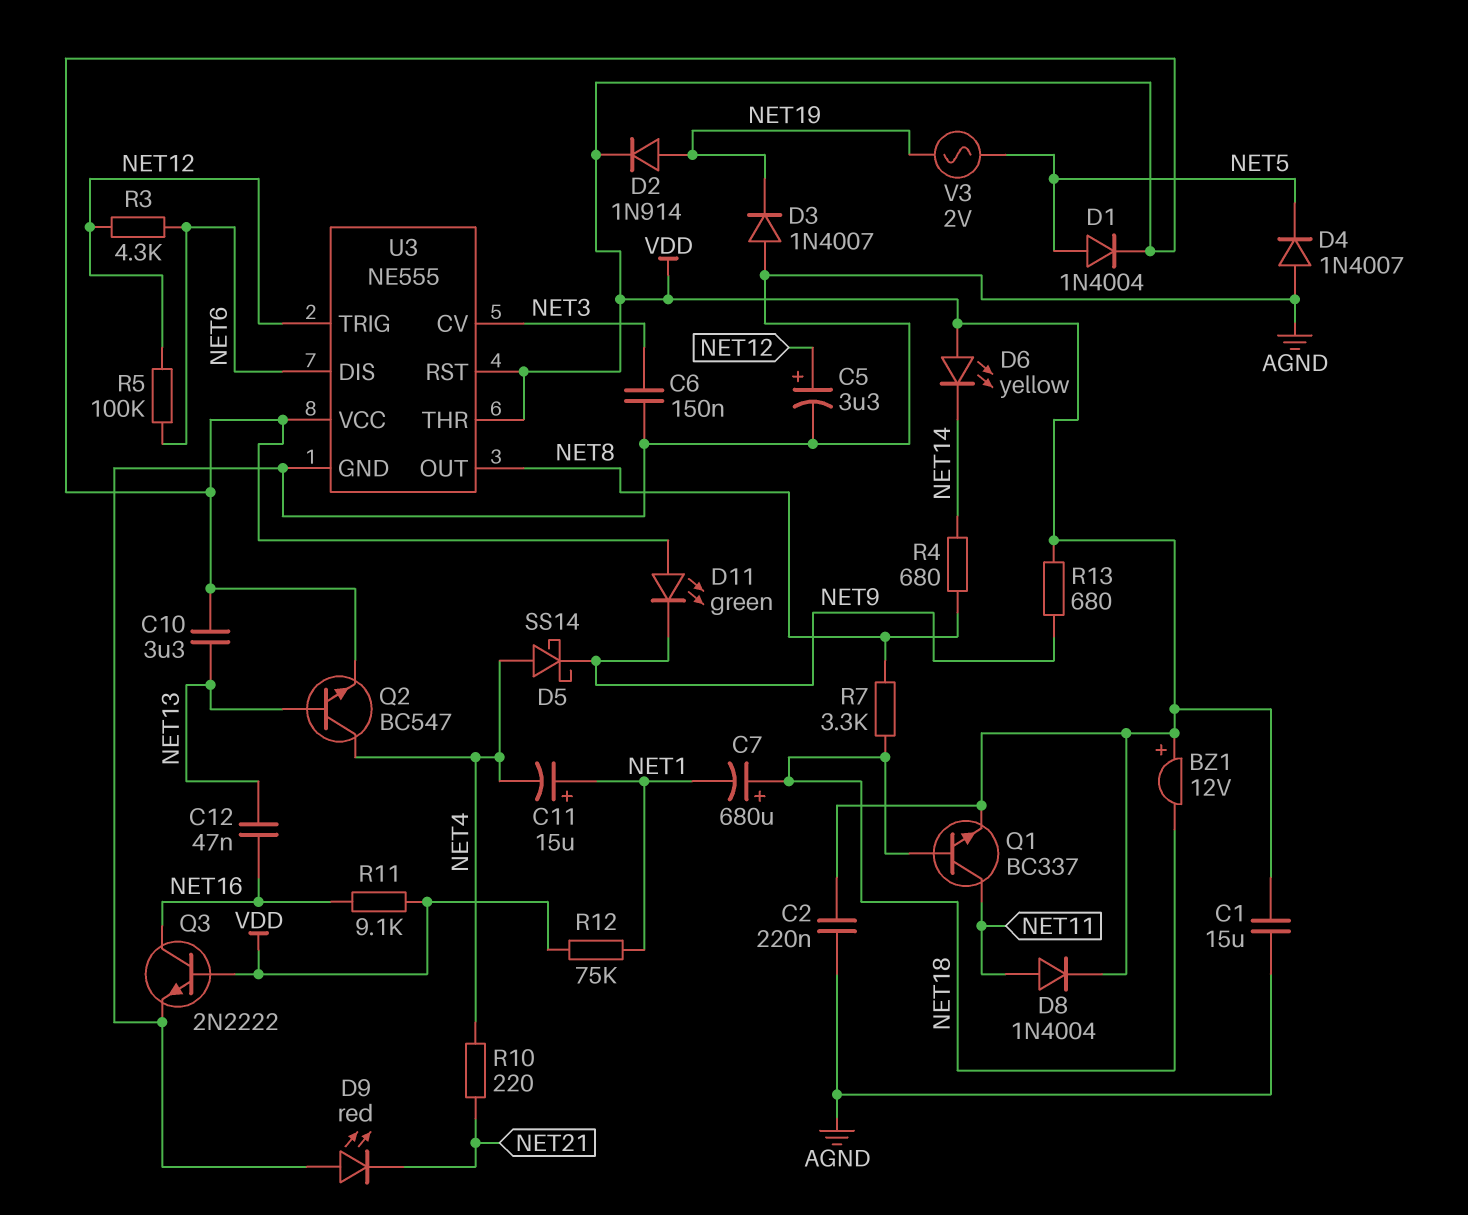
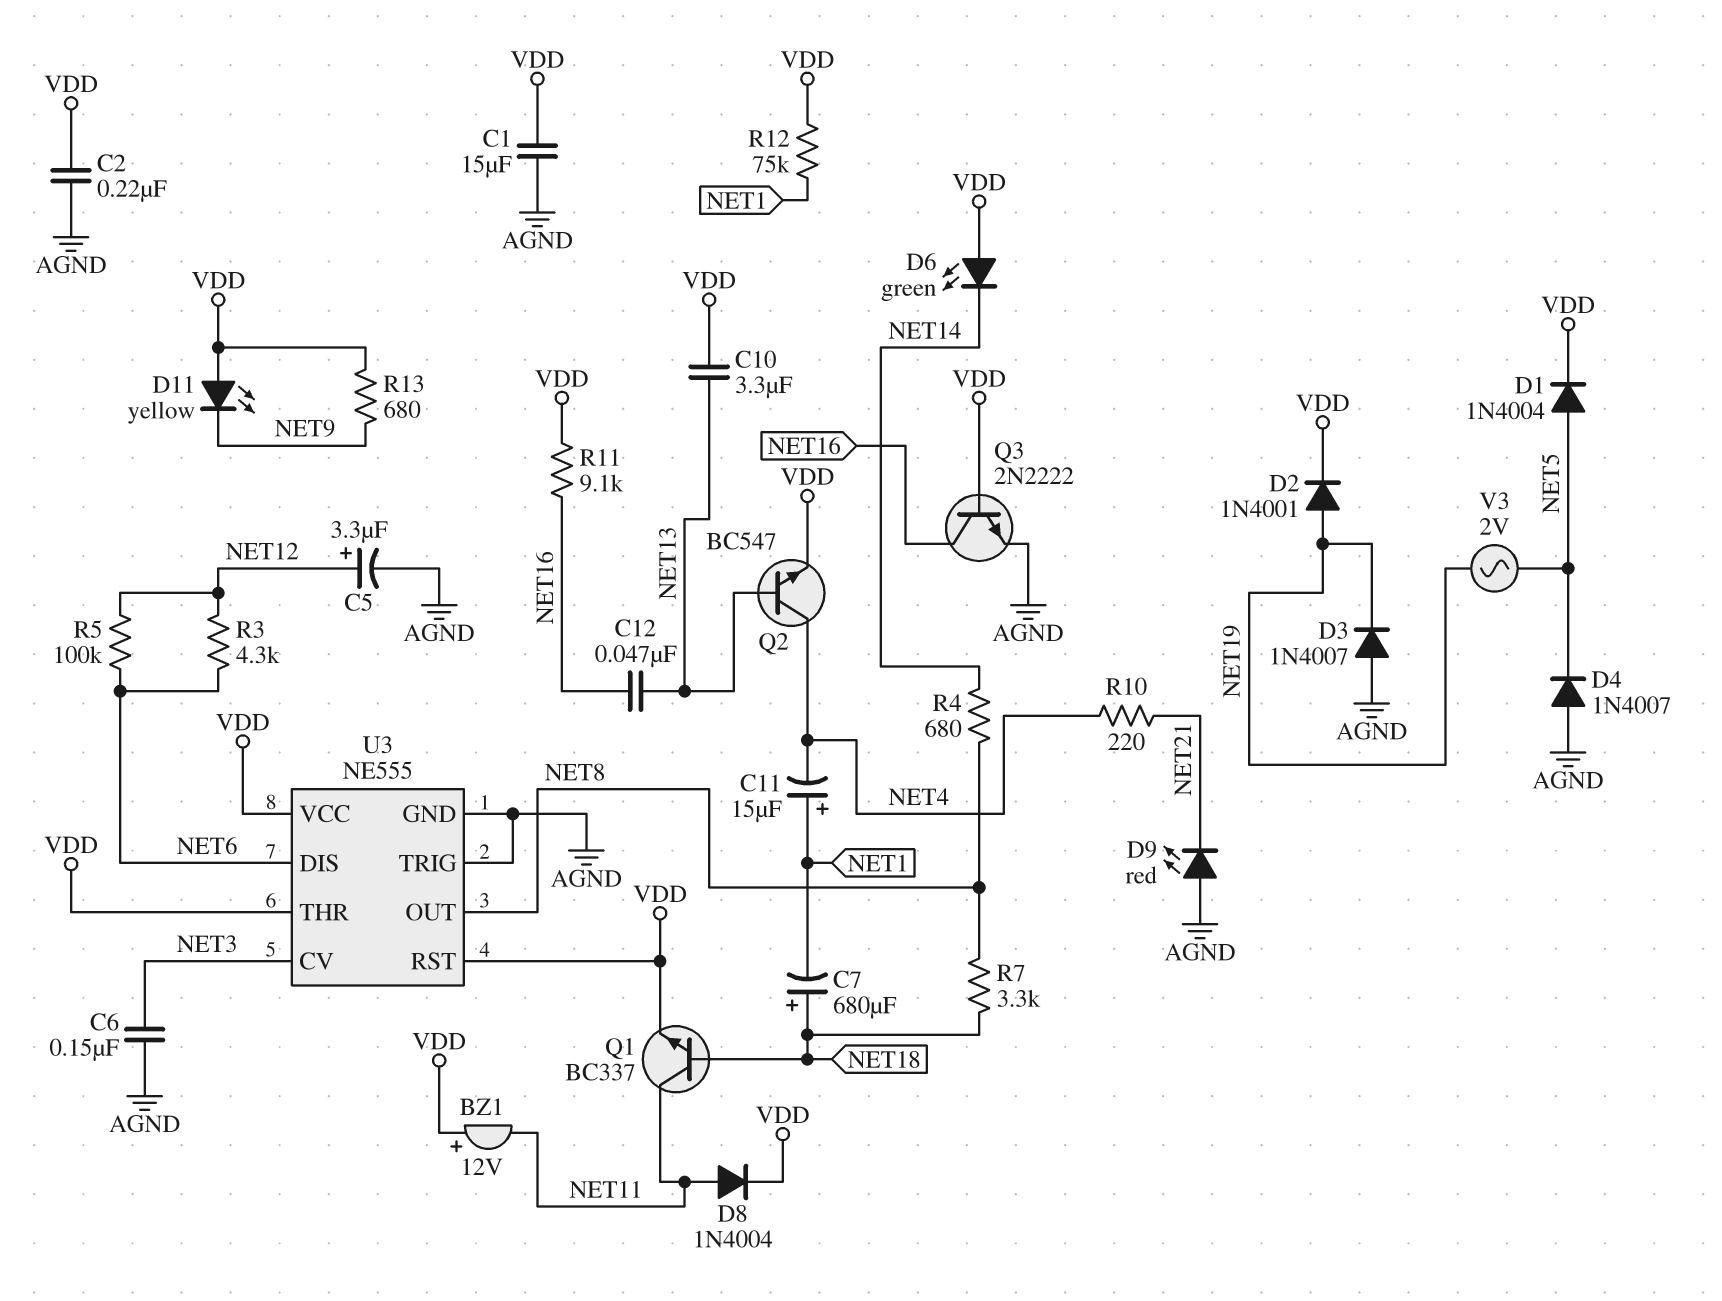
BZ1: buzzer 12V (plus VDD, minus NET18) -> buzzer 12V (plus VDD, minus NET11)
D2: diode 1N914 (A NET19, K VDD) -> diode 1N4001 (A NET19, K VDD)
D5: schottky SS14 (A NET4, K NET9) -> none
D6: LED yellow (A VDD, K NET14) -> LED green (A VDD, K NET14)
D11: LED green (A VDD, K NET9) -> LED yellow (A VDD, K NET9)
U3 pin TRIG: NET12 -> AGND

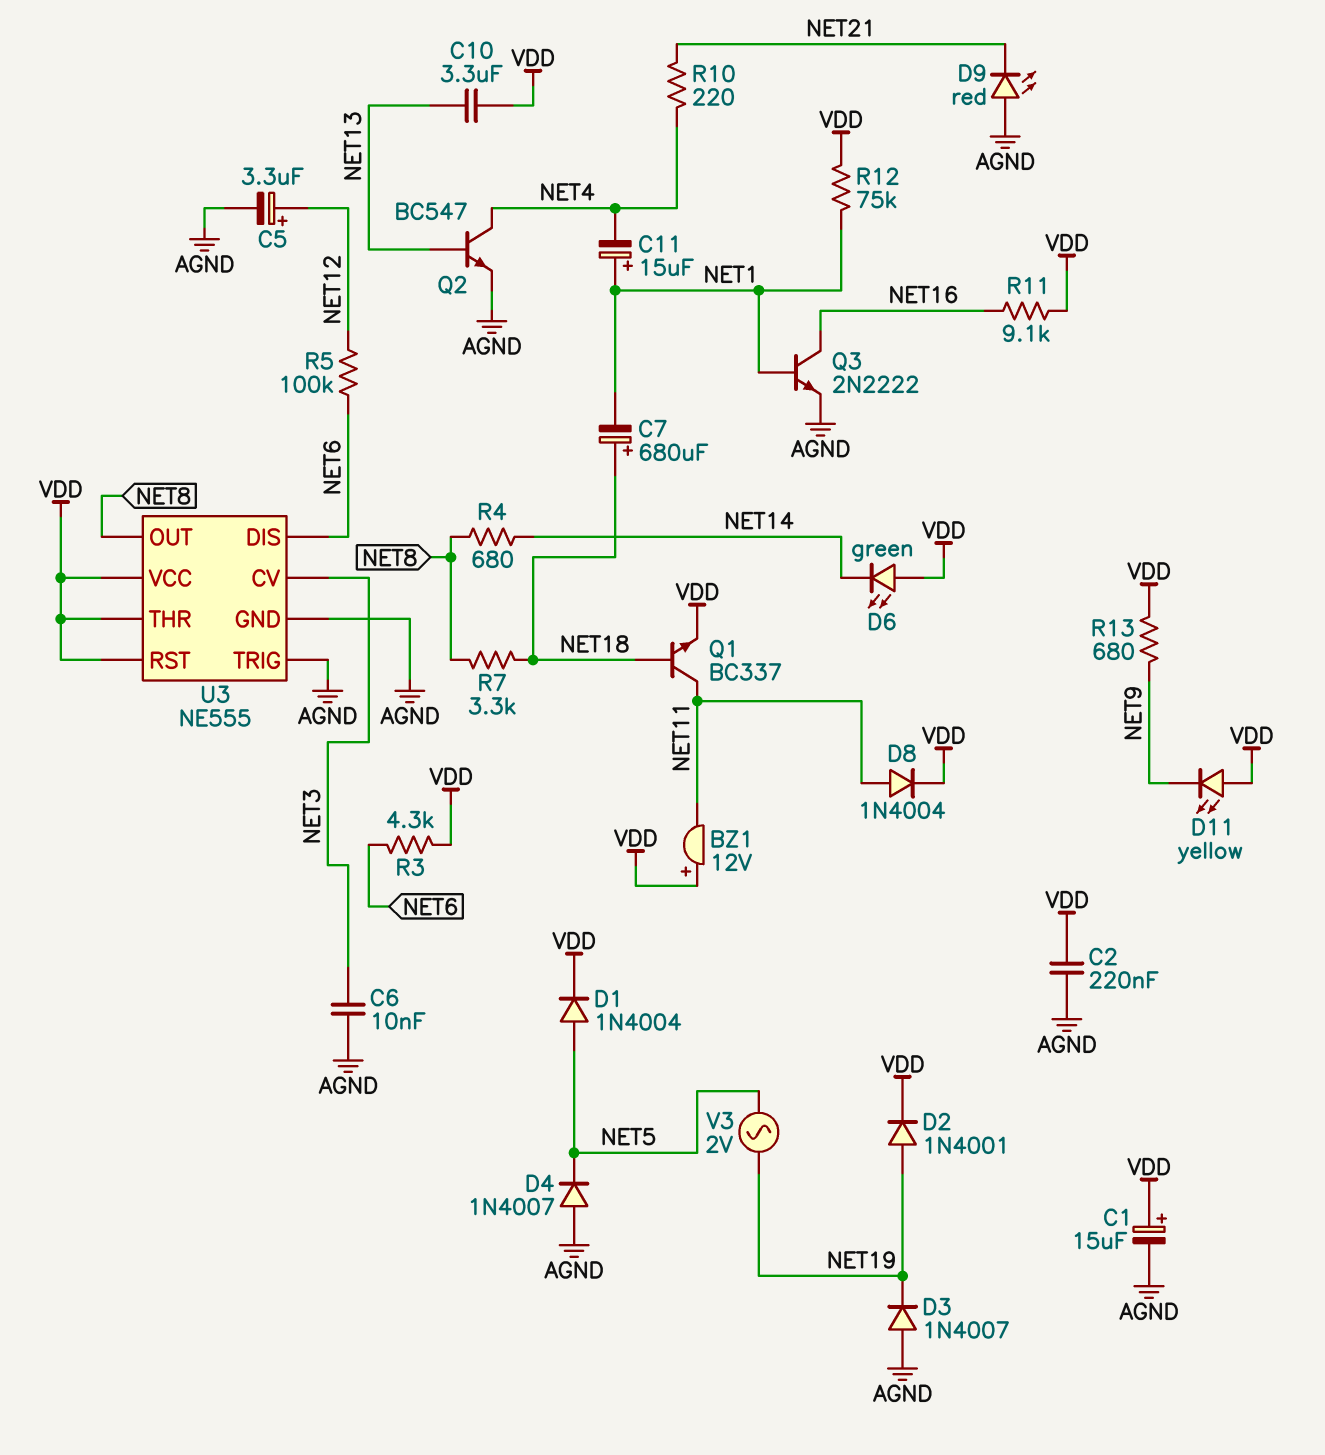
C1: 15uF (AGND, VDD) -> 15uF (plus VDD, minus AGND)
C6: 150nF (AGND, NET3) -> 10nF (AGND, NET3)
C12: 47nF (NET13, NET16) -> none
Q2: NPN BC547 (B NET13, C NET4, E VDD) -> NPN BC547 (B NET13, C NET4, E AGND)
Q3: NPN 2N2222 (B VDD, C NET16, E AGND) -> NPN 2N2222 (B NET1, C NET16, E AGND)
R3: 4.3k (NET6, NET12) -> 4.3k (NET6, VDD)

